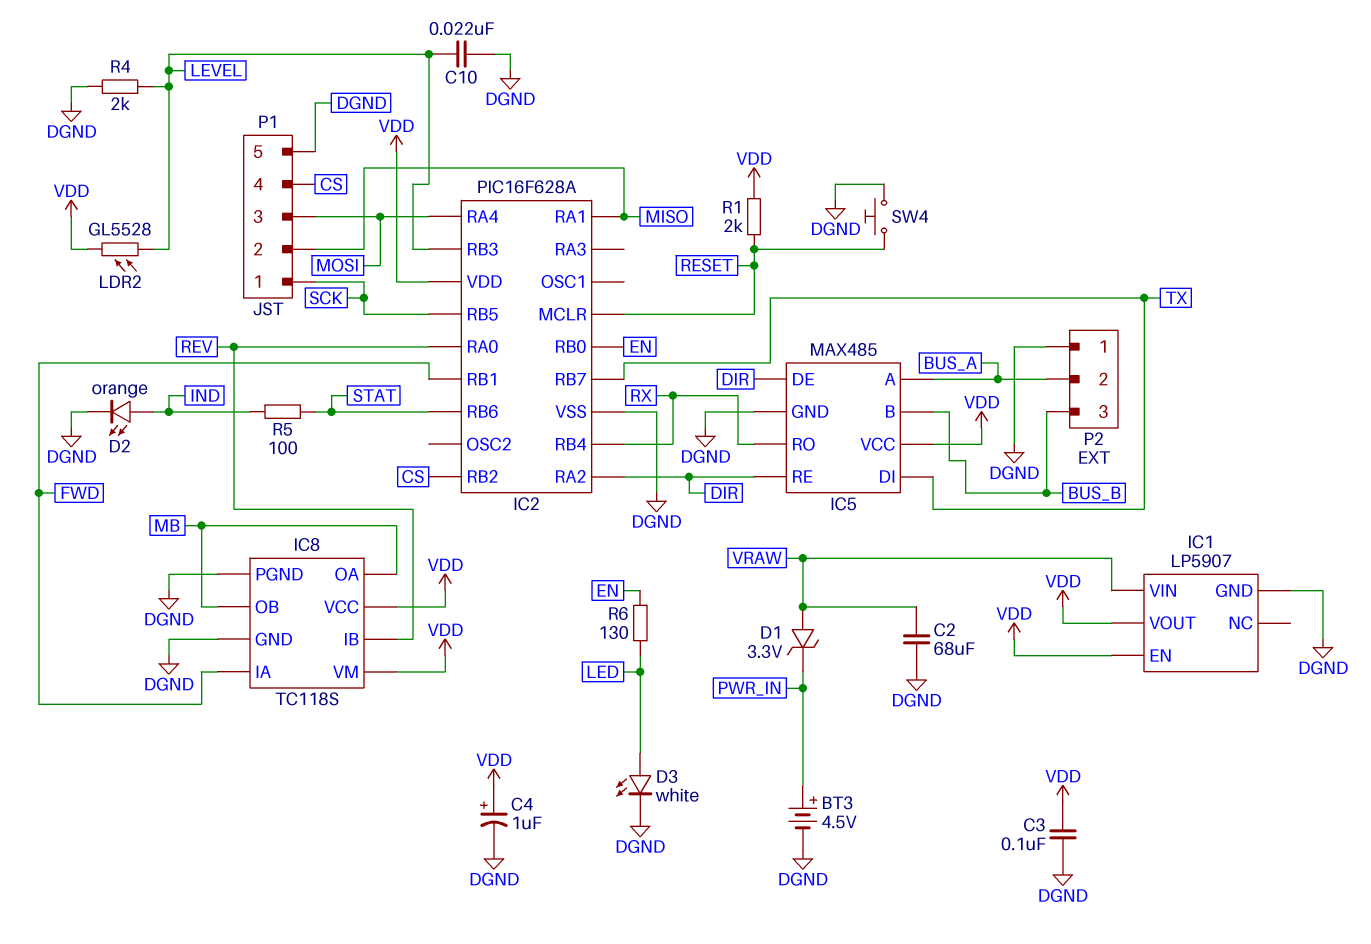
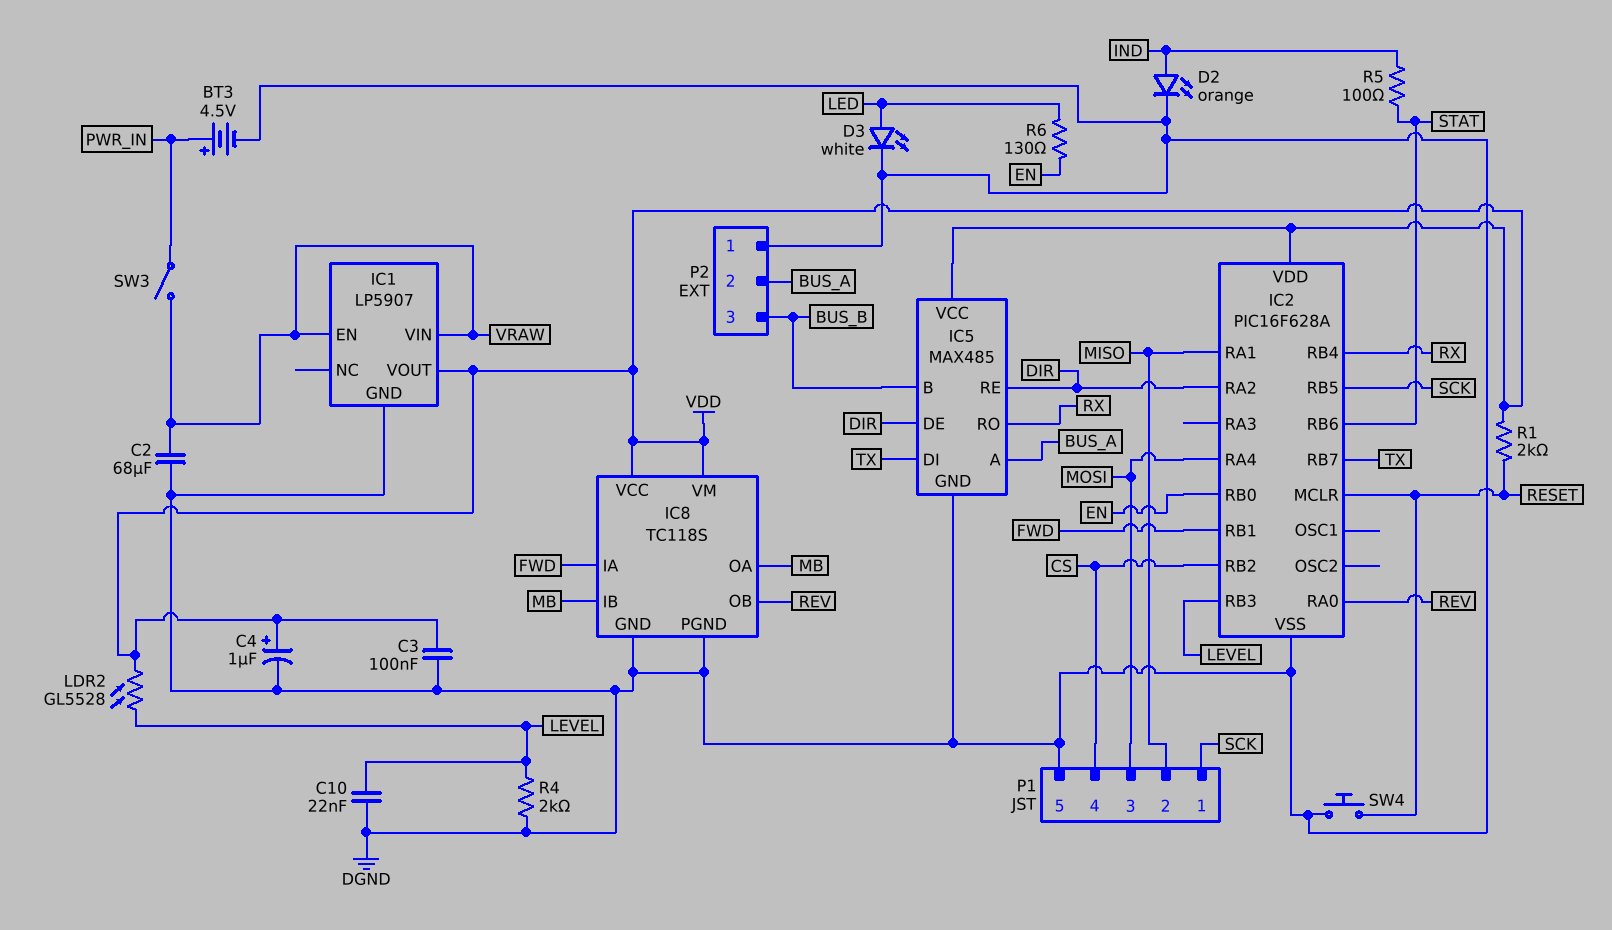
D1: zener 3.3V (A VRAW, K PWR_IN) -> none
IC1 pin EN: VDD -> VRAW
IC8 pin IB: REV -> MB
IC8 pin OB: MB -> REV
SW3: none -> switch (PWR_IN, VRAW)

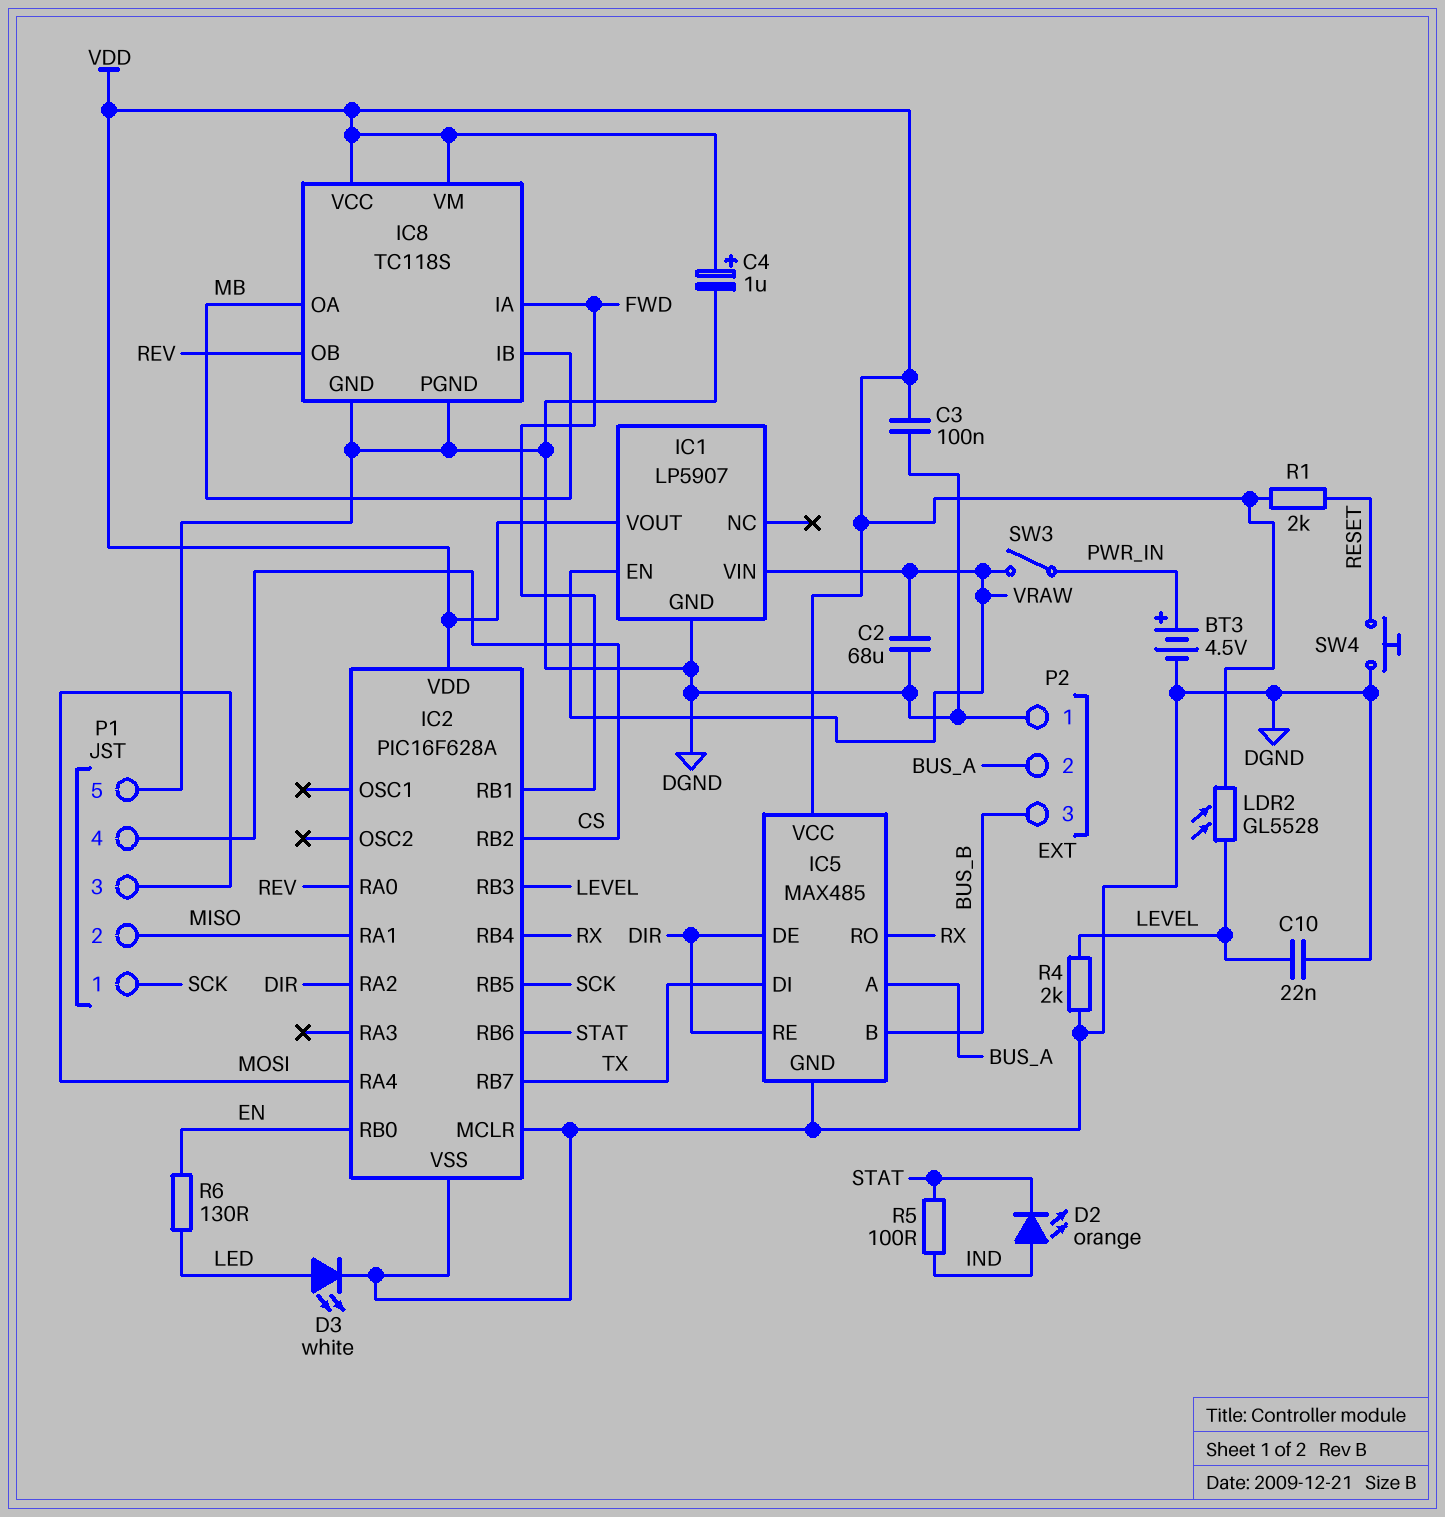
D2: LED orange (A IND, K DGND) -> LED orange (A IND, K STAT)
IC2 pin MCLR: RESET -> DGND

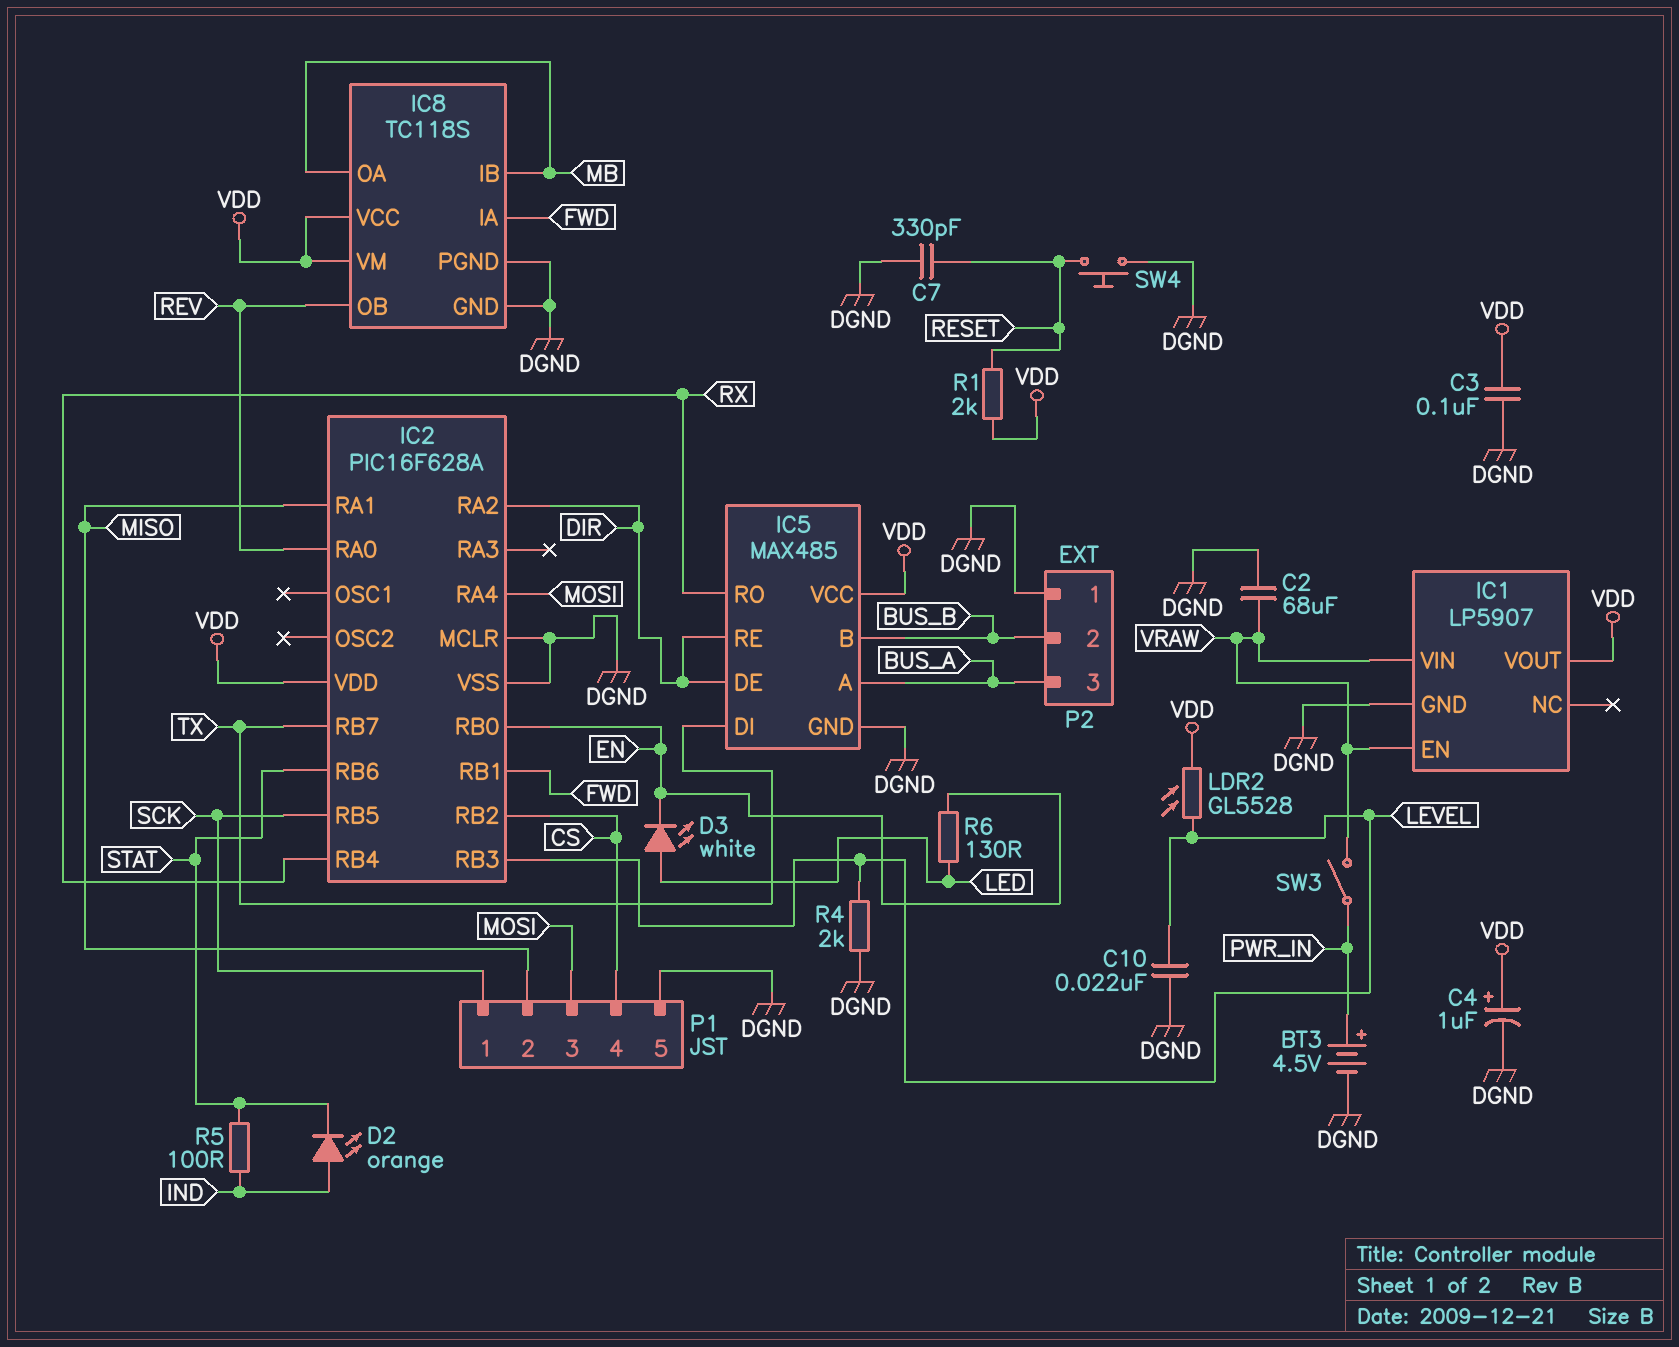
C7: none -> 330pF (DGND, RESET)
D3: LED white (A LED, K DGND) -> LED white (A LED, K EN)
P2 pin 2: BUS_A -> BUS_B
P2 pin 3: BUS_B -> BUS_A

